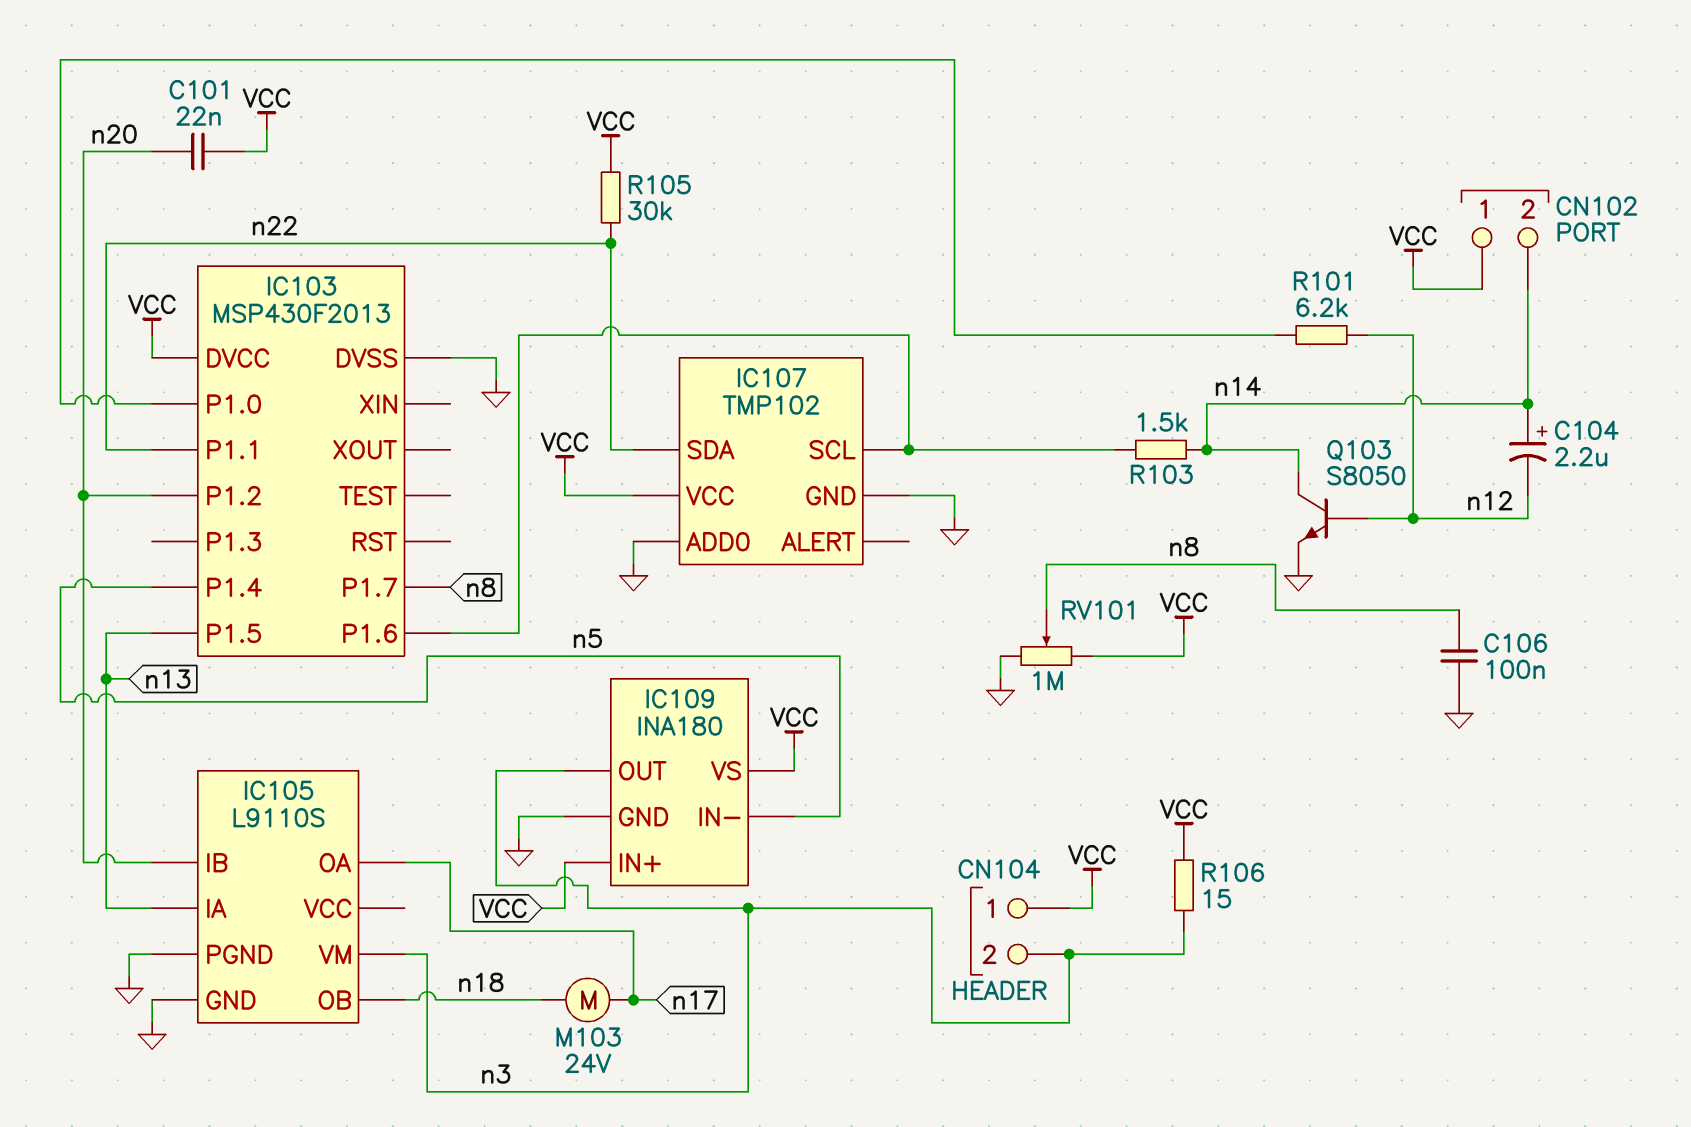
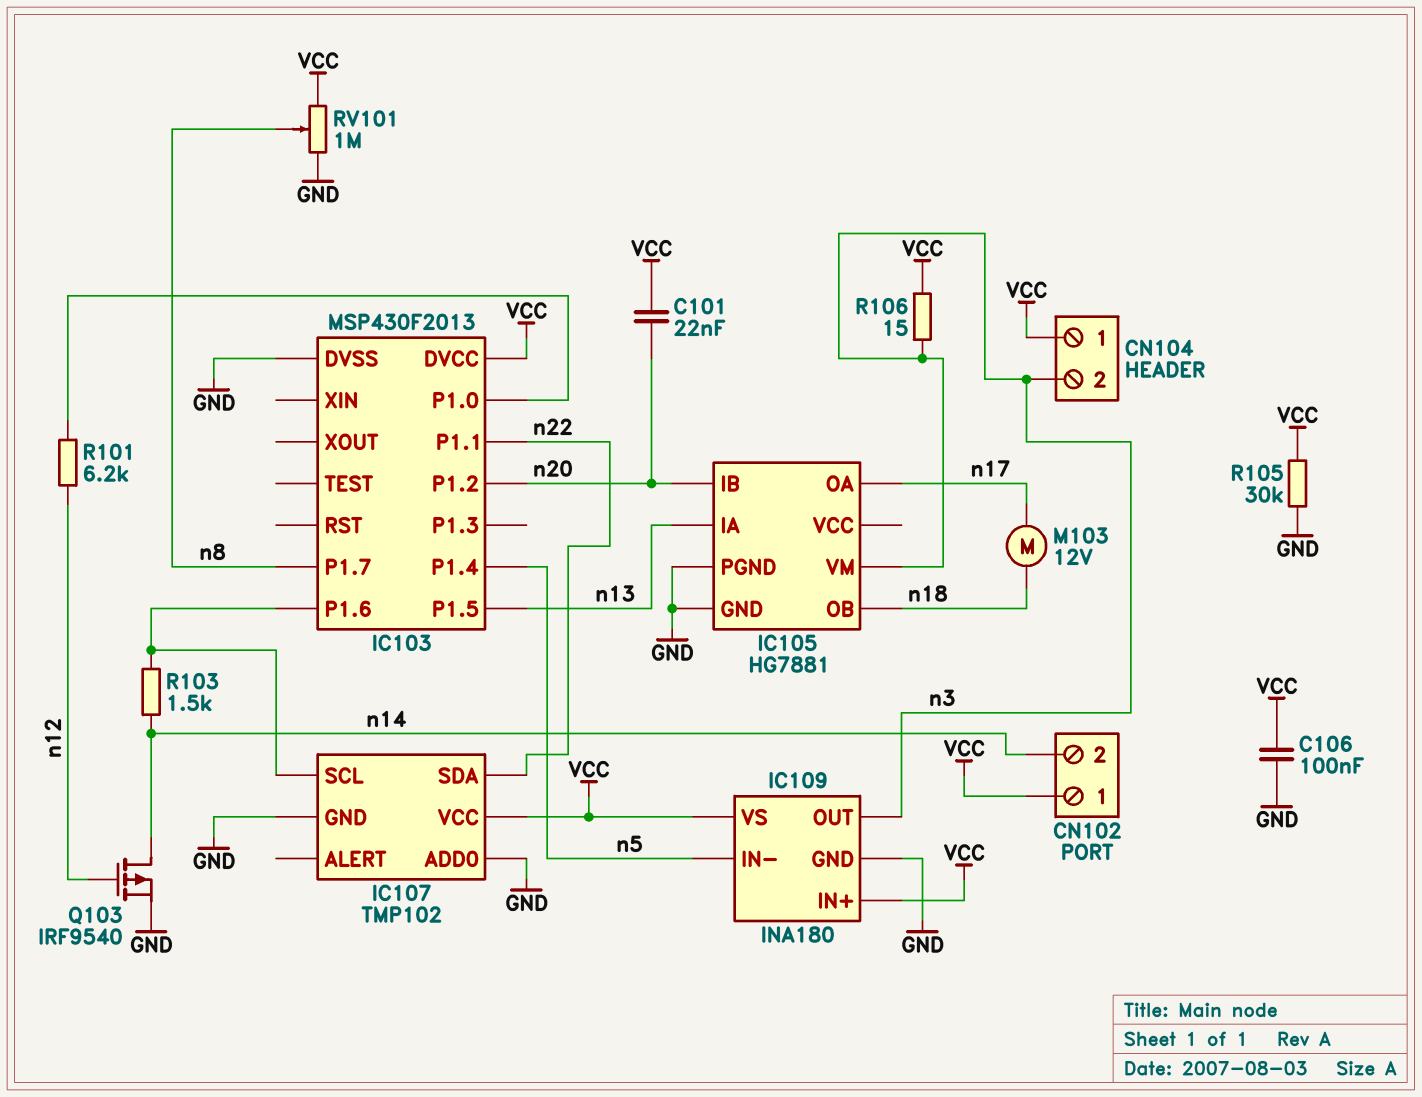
C104: 2.2uF (plus n14, minus n12) -> none
C106: 100nF (GND, n8) -> 100nF (GND, VCC)
IC105: L9110S -> HG7881
M103: motor 24V (n17, n18) -> motor 12V (n17, n18)
Q103: NPN S8050 (B n12, C n14, E GND) -> PMOS IRF9540 (G n12, D n14, S GND)
R105: 30k (VCC, n22) -> 30k (GND, VCC)

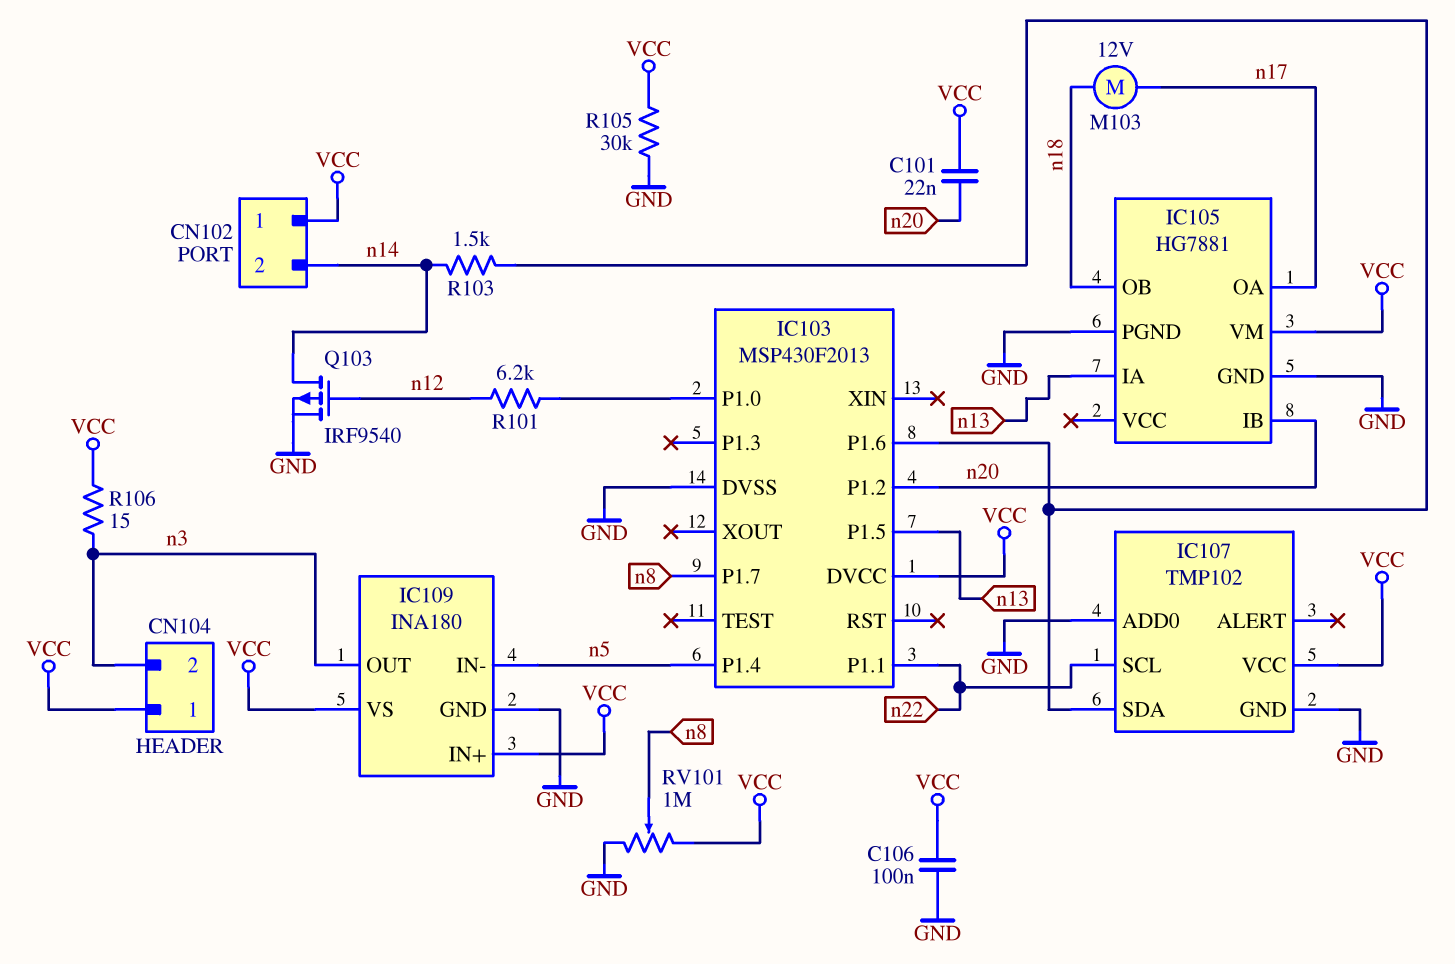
IC105 pin VM: n3 -> VCC
IC107 pin SCL: IC103/P1.6 -> n22
IC107 pin SDA: n22 -> IC103/P1.6

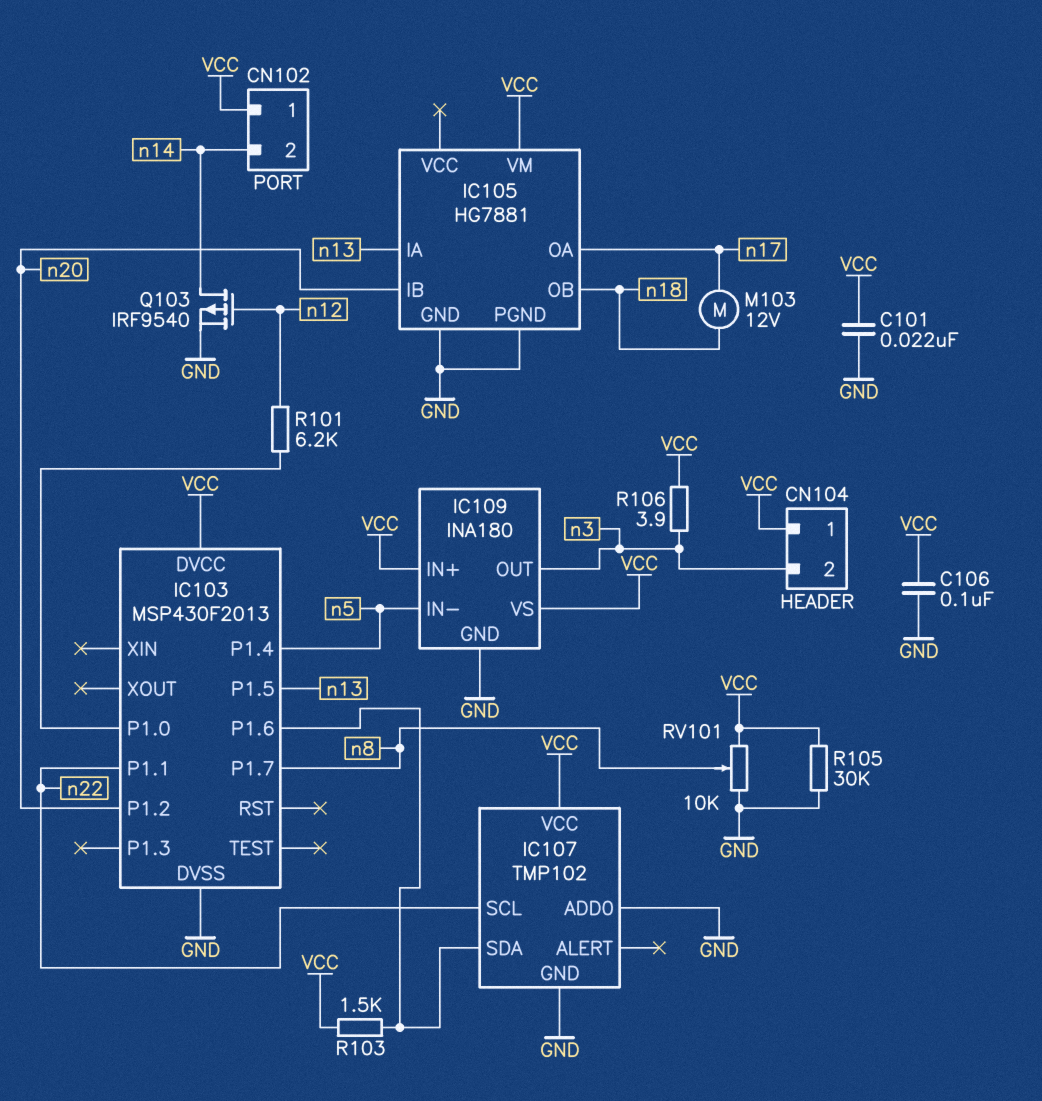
C101: 22nF (VCC, n20) -> 22nF (GND, VCC)
R103: 1.5k (IC103/P1.6, n14) -> 1.5k (IC103/P1.6, VCC)
R106: 15 (VCC, n3) -> 3.9 (VCC, n3)
RV101: 1M (GND, VCC, wiper n8) -> 10k (GND, VCC, wiper n8)

